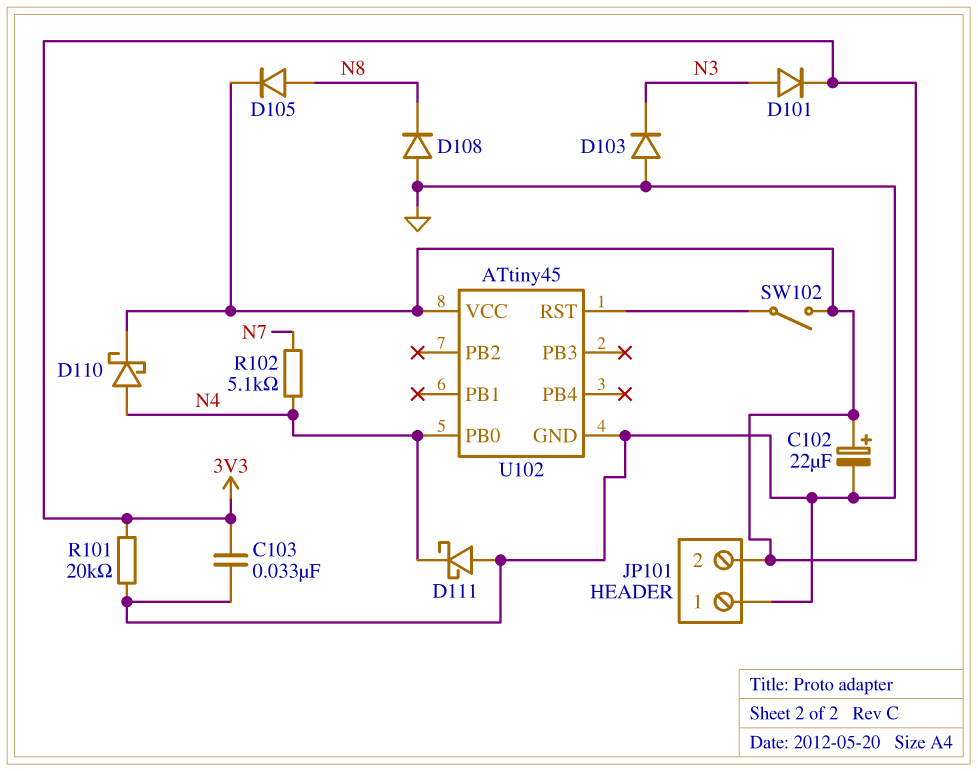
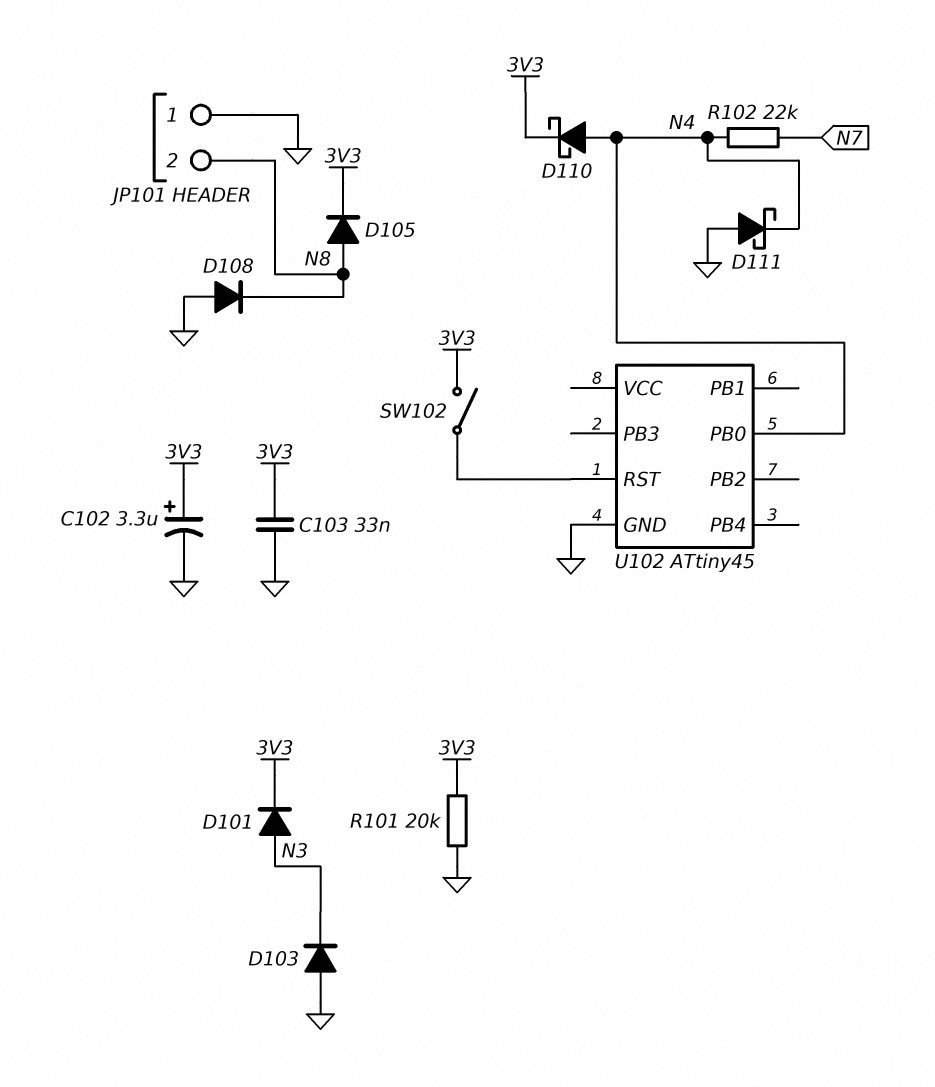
C102: 22uF (plus 3V3, minus GND) -> 3.3uF (plus 3V3, minus GND)
JP101 pin 2: 3V3 -> N8
R102: 5.1k (N4, N7) -> 22k (N4, N7)
U102 pin VCC: 3V3 -> none

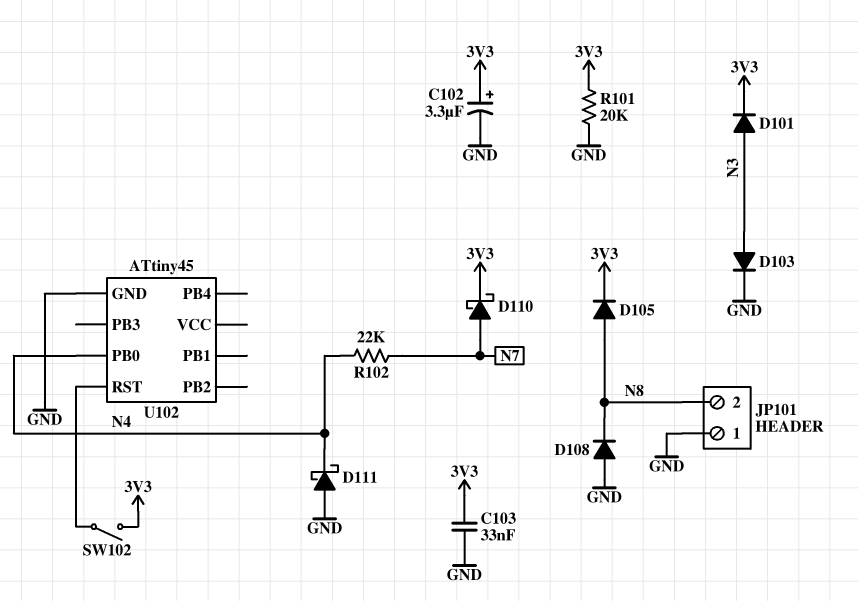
D103: diode (A GND, K N3) -> diode (A N3, K GND)
D110: schottky (A N4, K 3V3) -> schottky (A N7, K 3V3)

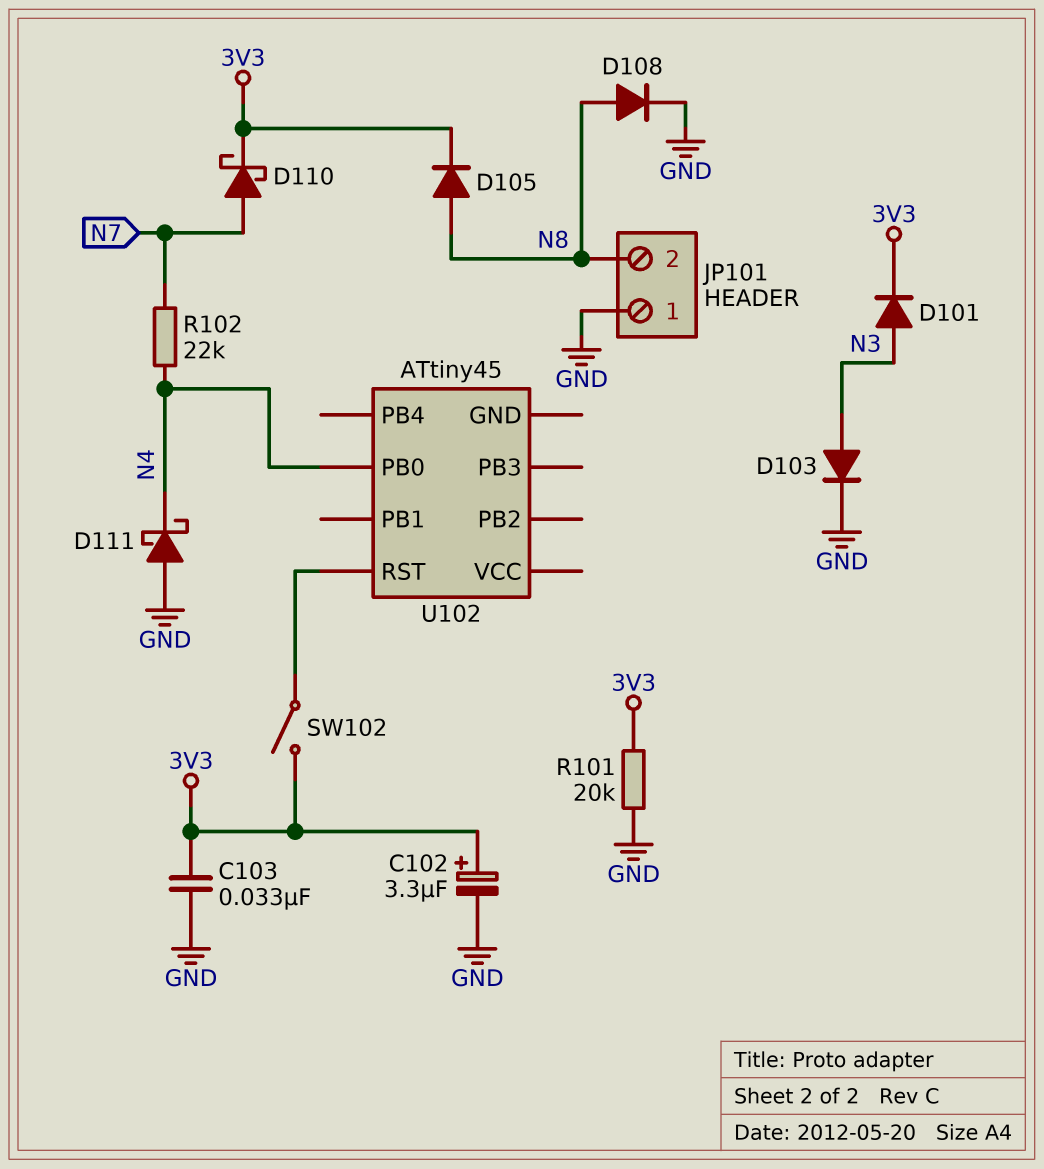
D108: diode (A GND, K N8) -> diode (A N8, K GND)
U102 pin GND: GND -> none

